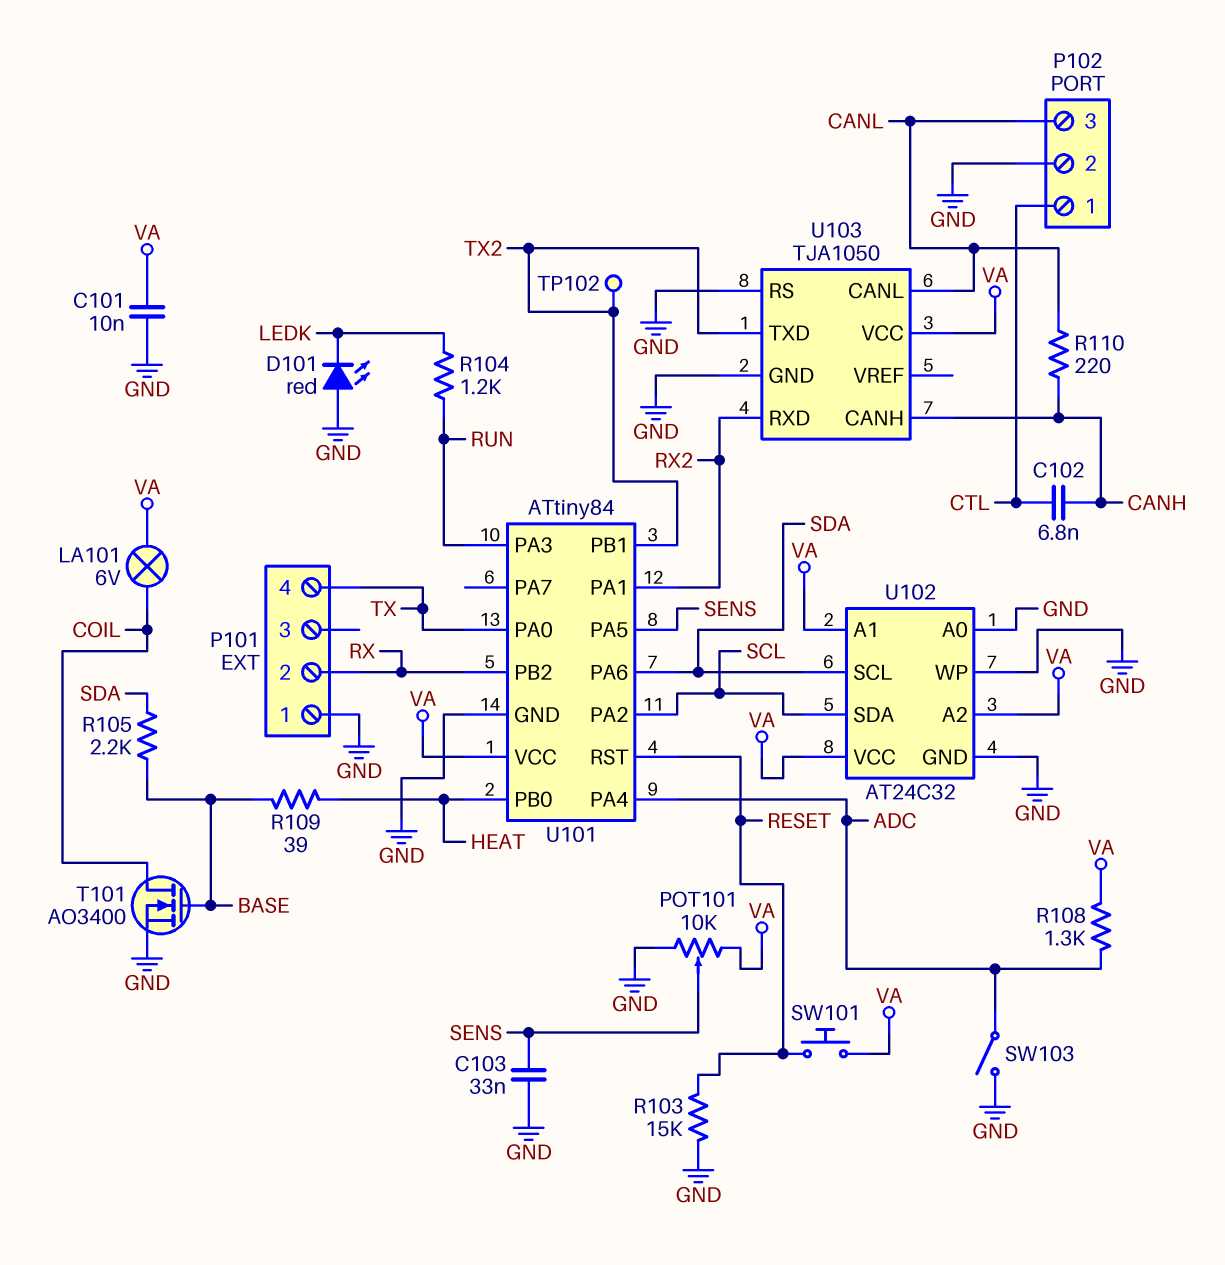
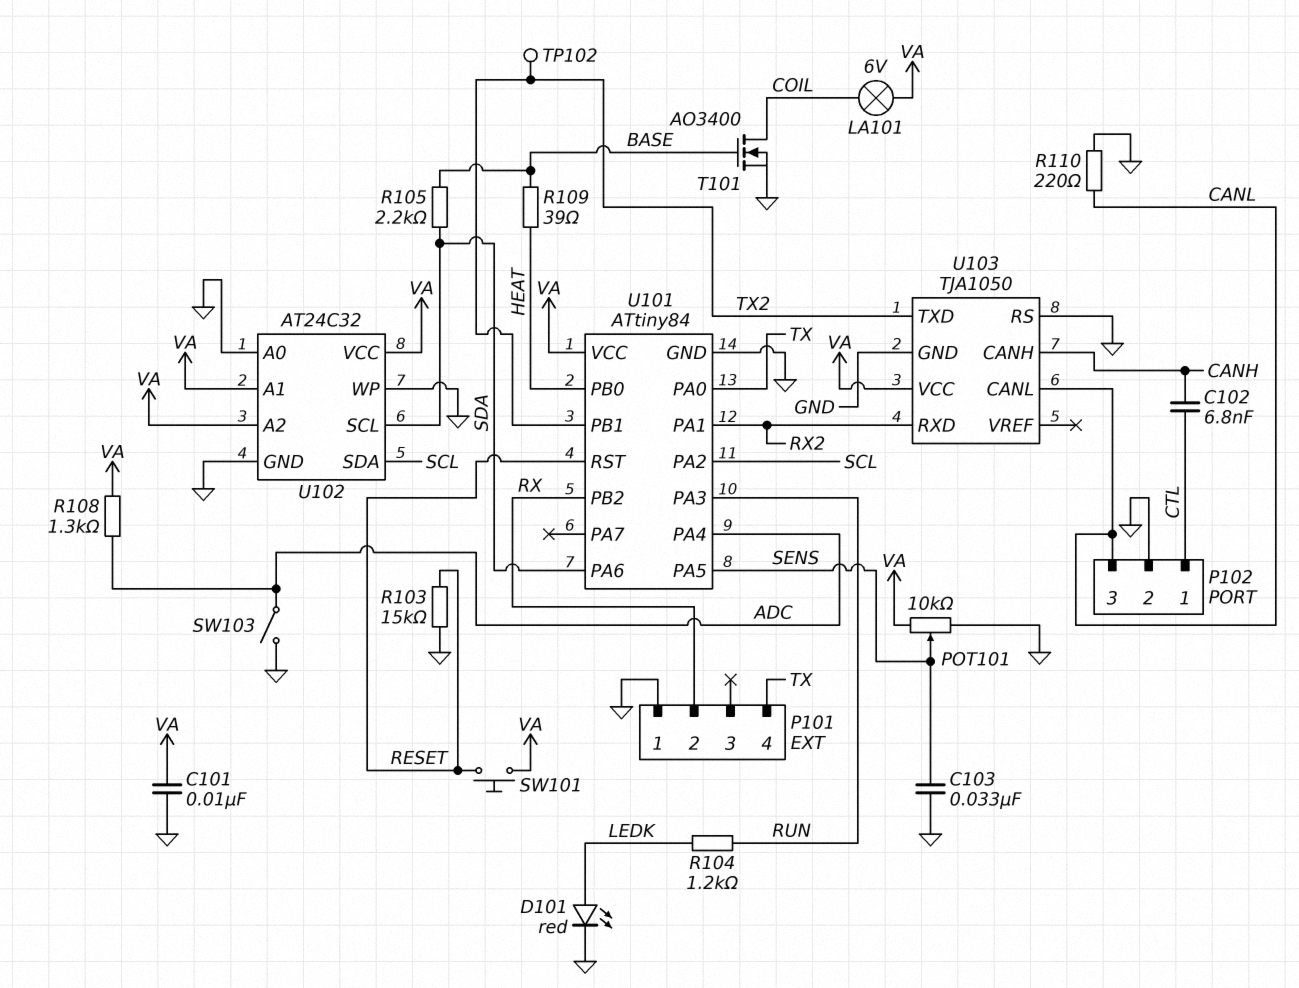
D101: LED red (A GND, K LEDK) -> LED red (A LEDK, K GND)
R110: 220 (CANH, CANL) -> 220 (CANL, GND)

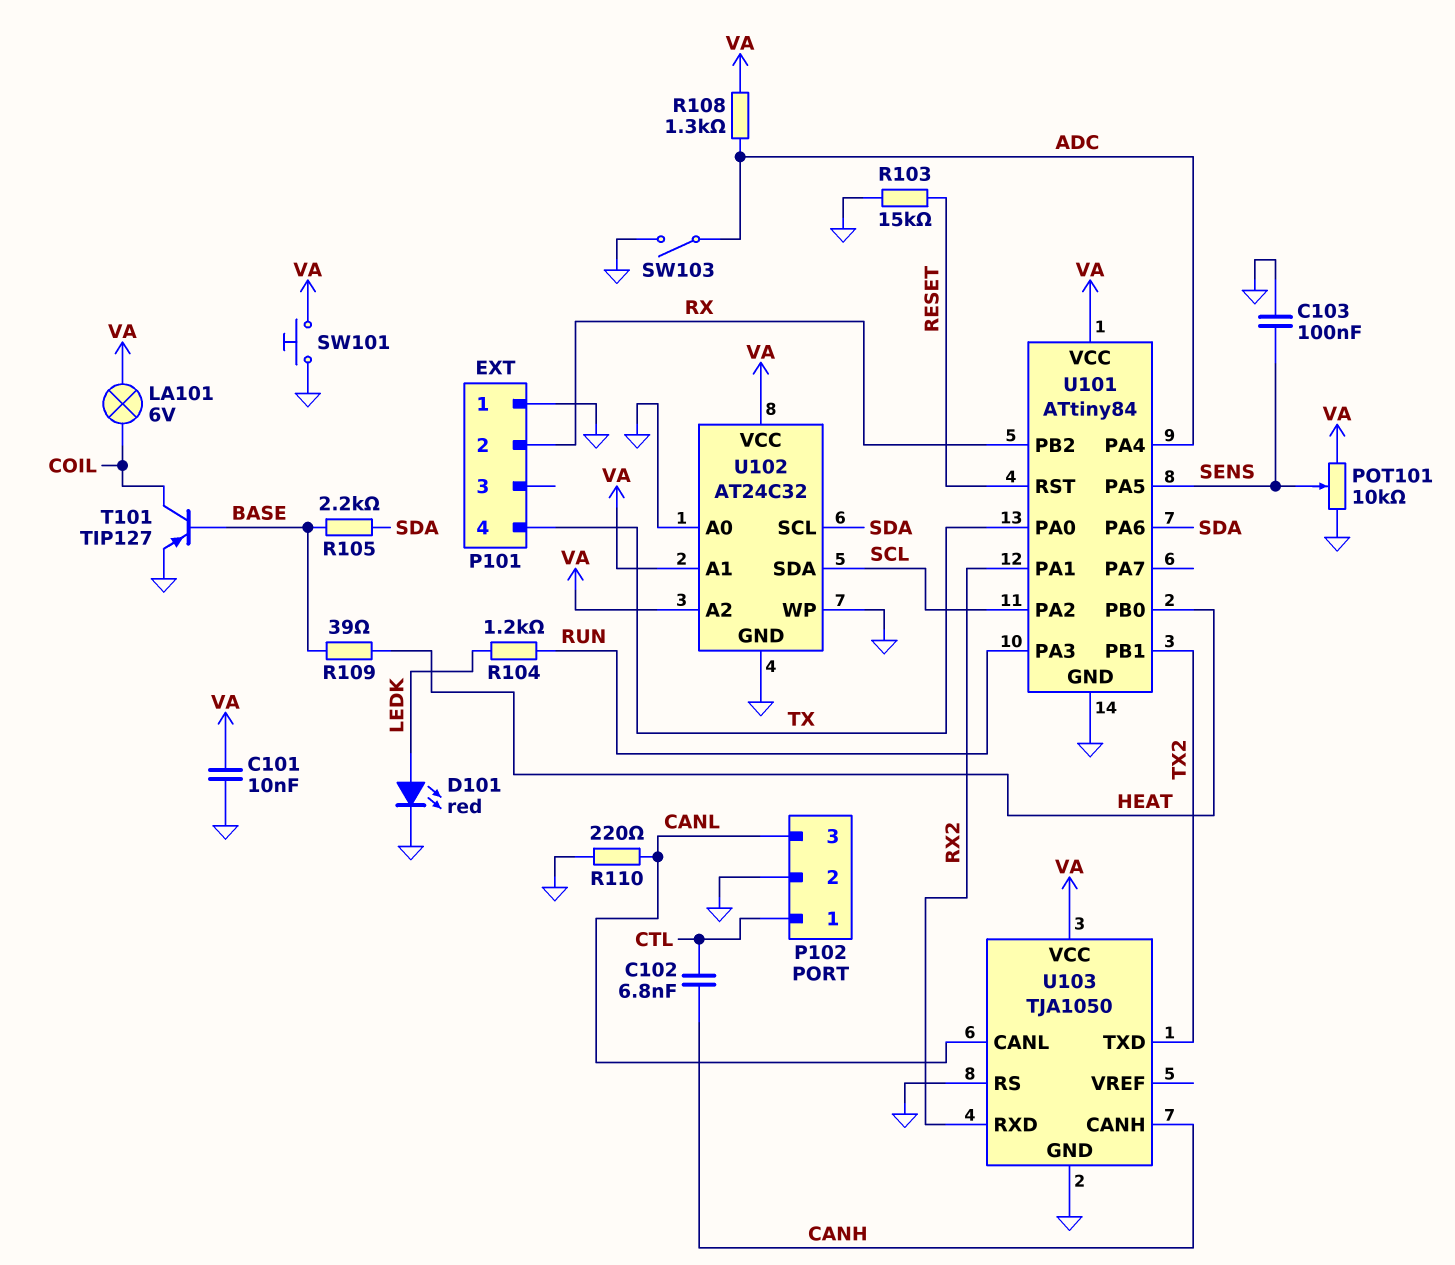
C103: 33nF (GND, SENS) -> 100nF (GND, SENS)
SW101: button (RESET, VA) -> button (GND, VA)
T101: NMOS AO3400 (G BASE, D COIL, S GND) -> PNP TIP127 (B BASE, C COIL, E GND)
TP102: test point (TX2) -> none

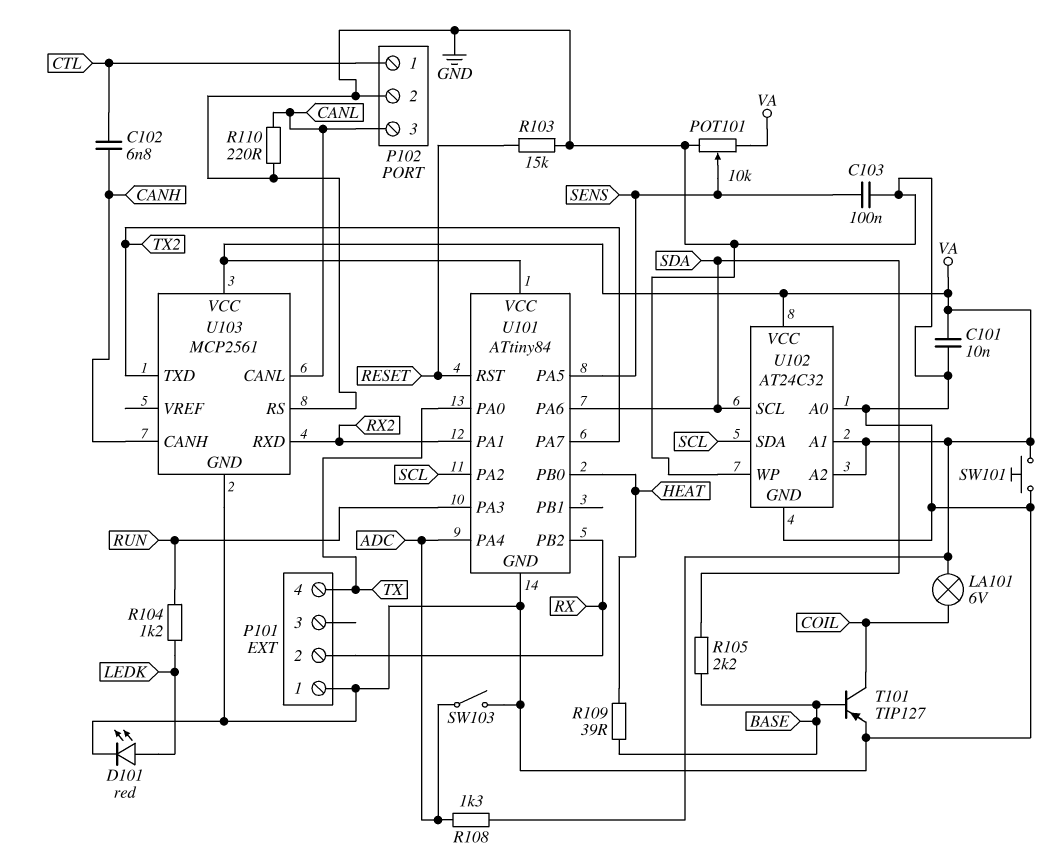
U101 pin PA7: none -> TX2
U101 pin PB1: TX2 -> none
U103: TJA1050 -> MCP2561

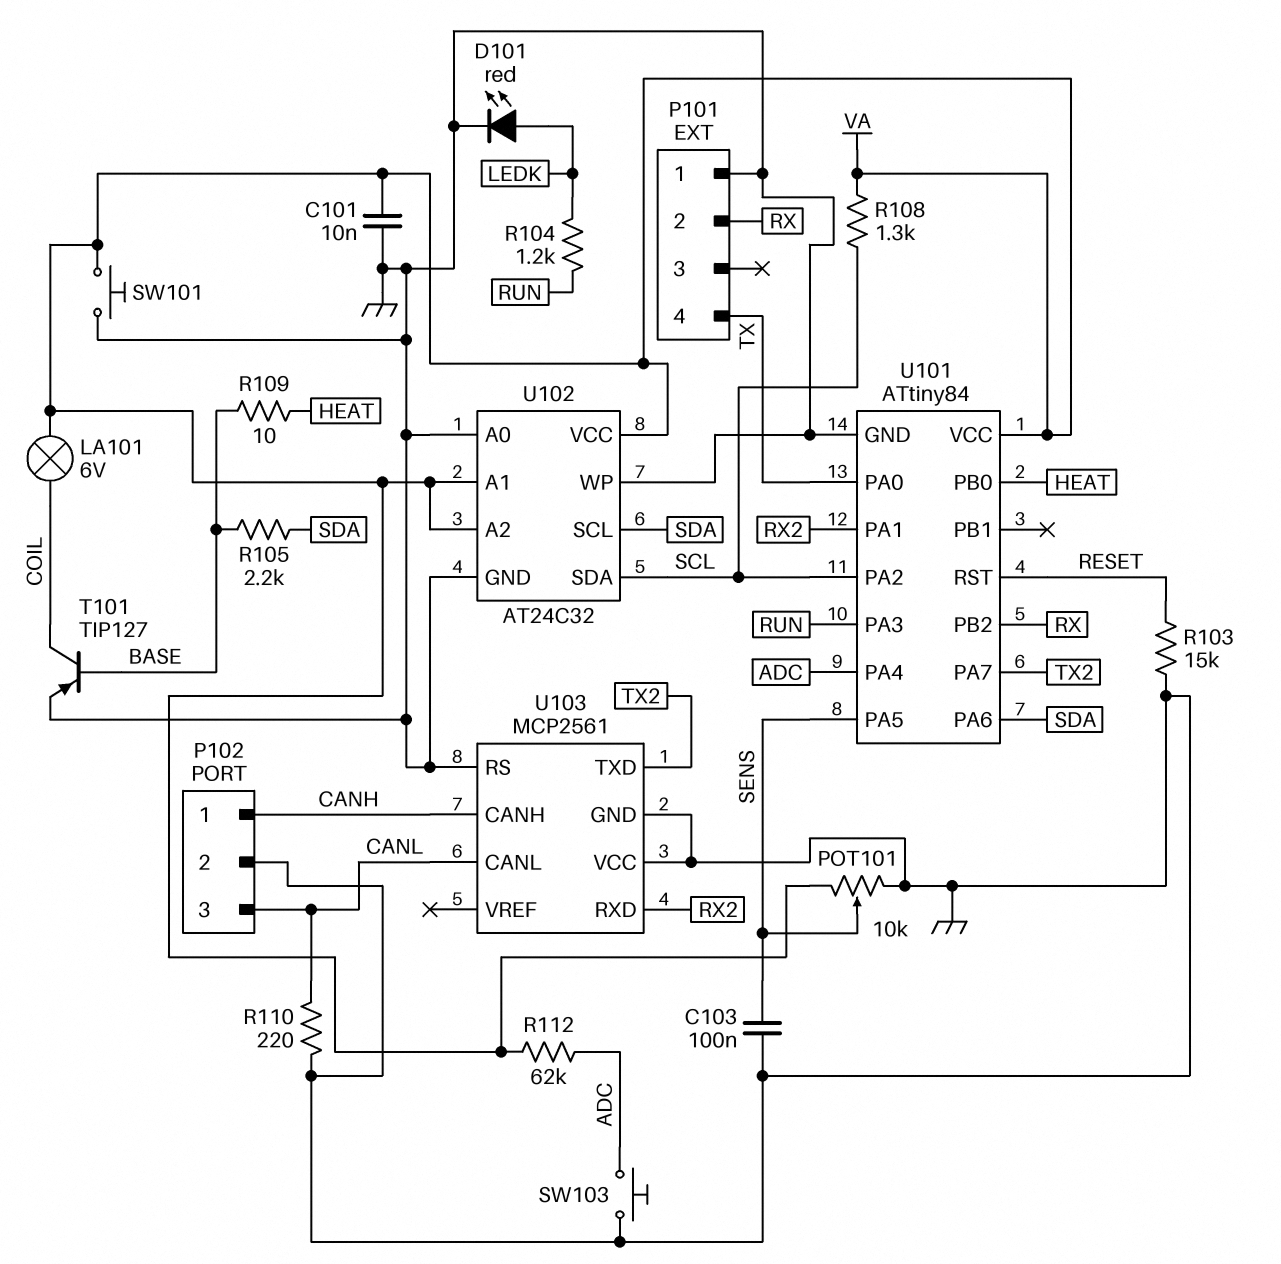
C102: 6.8nF (CANH, CTL) -> none
P102 pin 1: CTL -> CANH
R108: 1.3k (ADC, VA) -> 1.3k (SCL, VA)
R109: 39 (BASE, HEAT) -> 10 (BASE, HEAT)
R112: none -> 62k (ADC, VA)
SW103: switch (ADC, GND) -> button (ADC, GND)
U103 pin VCC: VA -> GND

